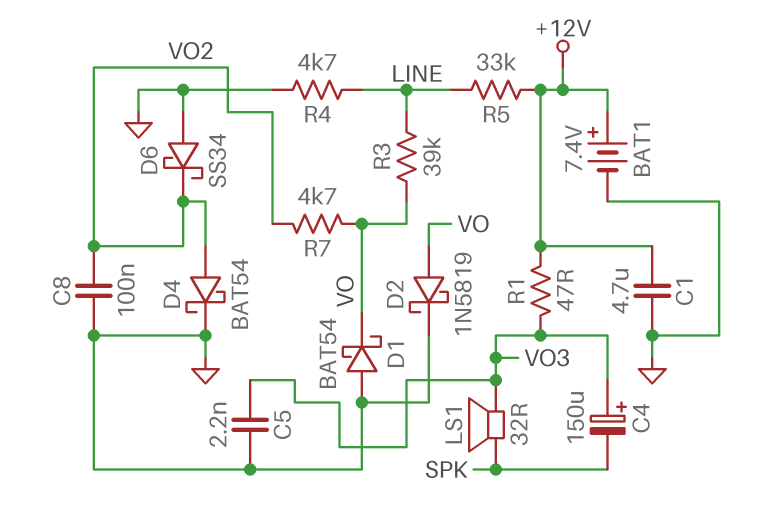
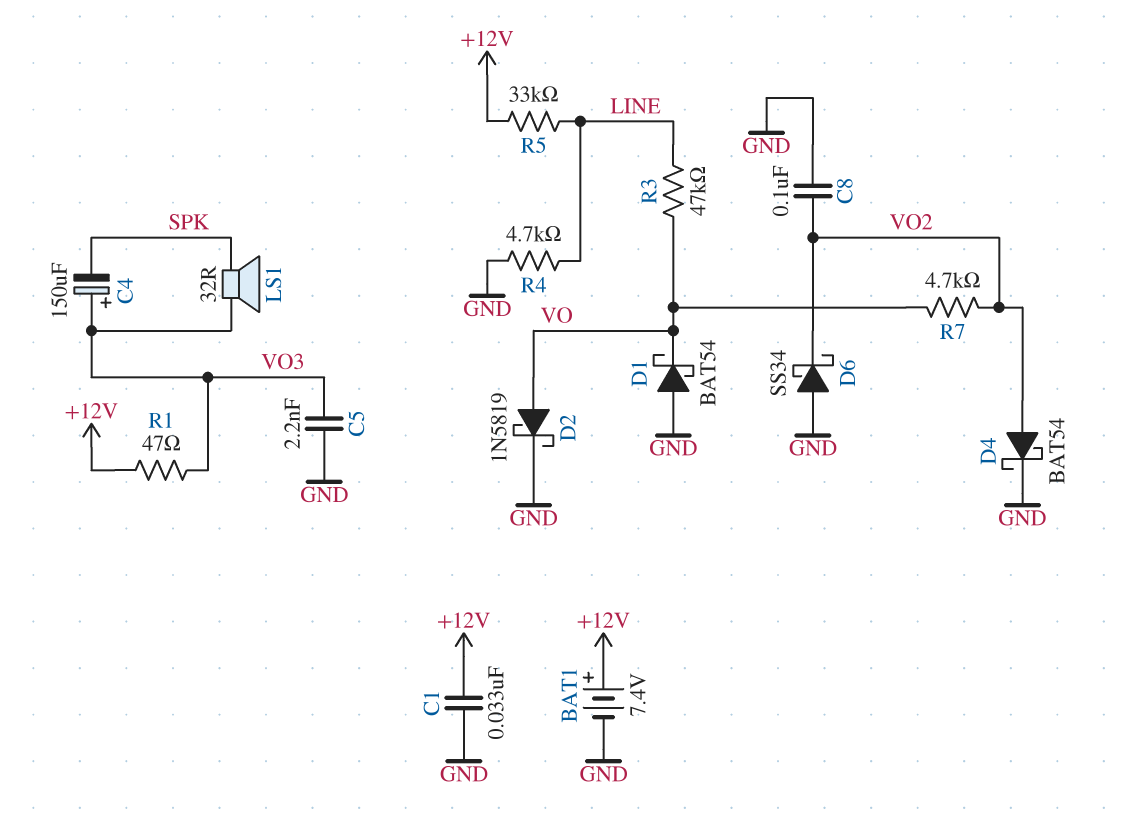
C1: 4.7uF (+12V, GND) -> 33nF (+12V, GND)
R3: 39k (LINE, VO) -> 47k (LINE, VO)

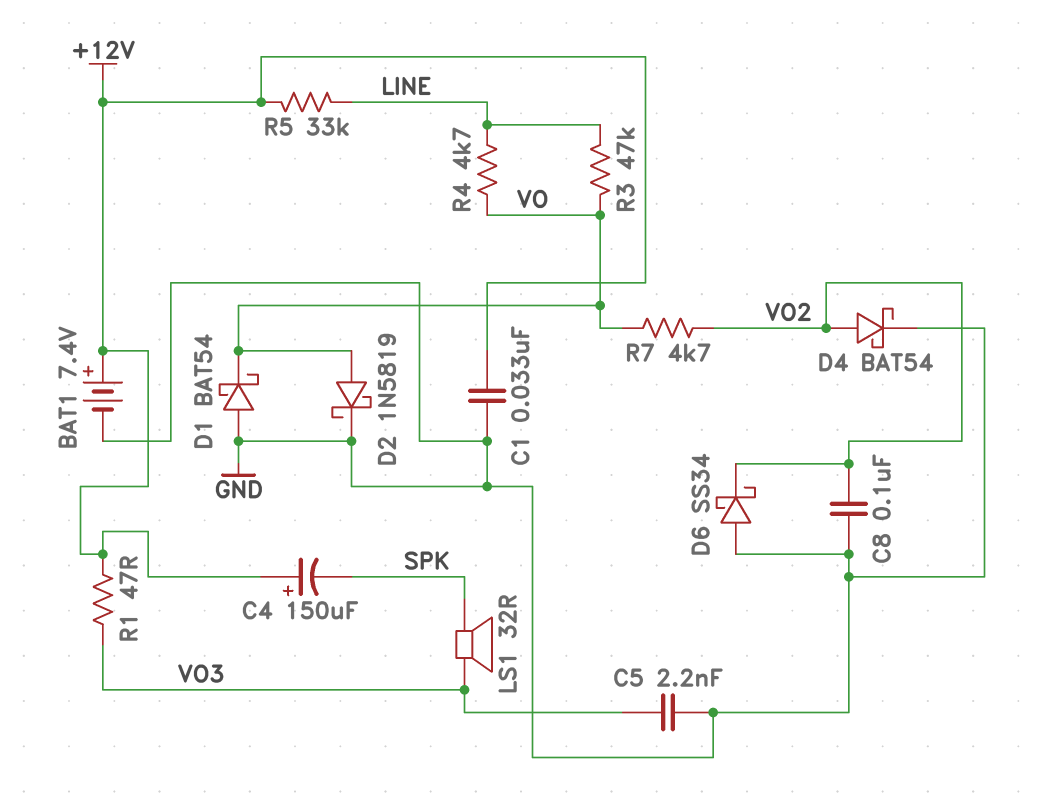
C4: 150uF (plus VO3, minus SPK) -> 150uF (plus +12V, minus SPK)
R4: 4.7k (GND, LINE) -> 4.7k (LINE, VO)

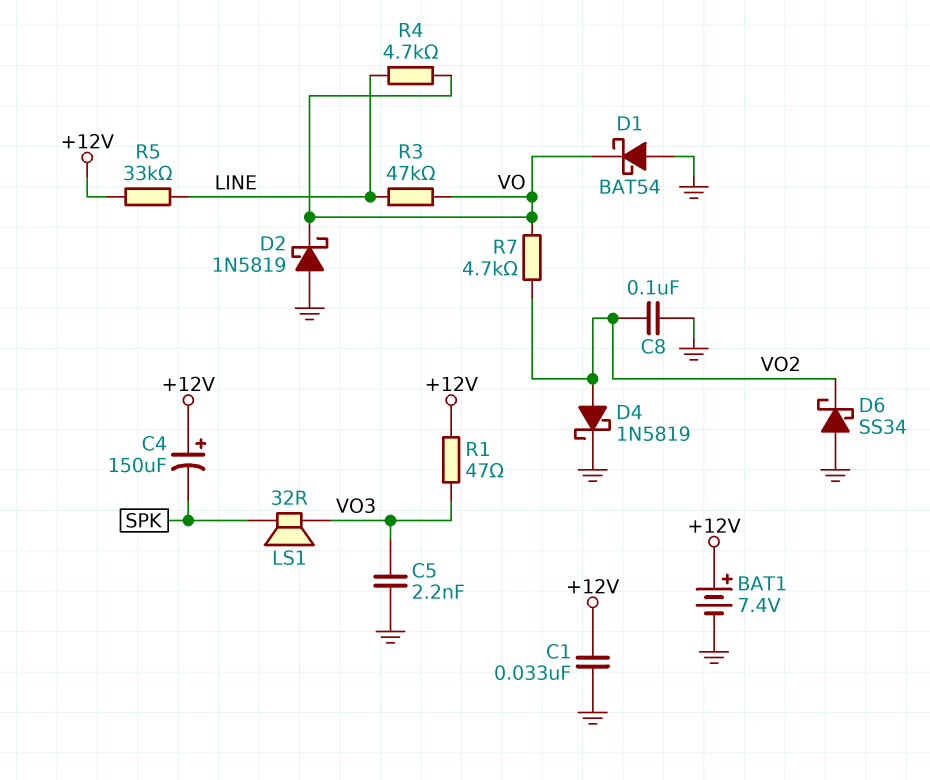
D2: schottky 1N5819 (A VO, K GND) -> schottky 1N5819 (A GND, K VO)
D4: schottky BAT54 (A VO2, K GND) -> schottky 1N5819 (A VO2, K GND)

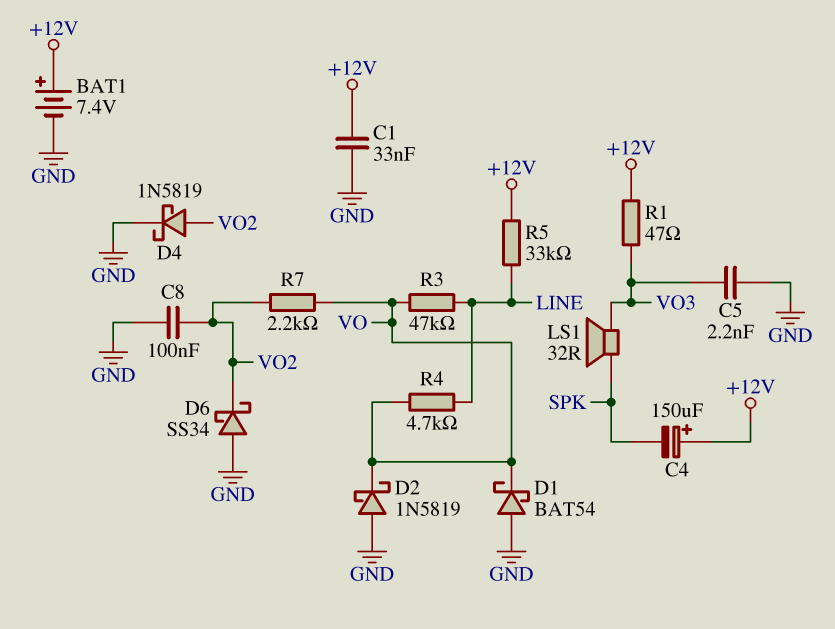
R7: 4.7k (VO, VO2) -> 2.2k (VO, VO2)

